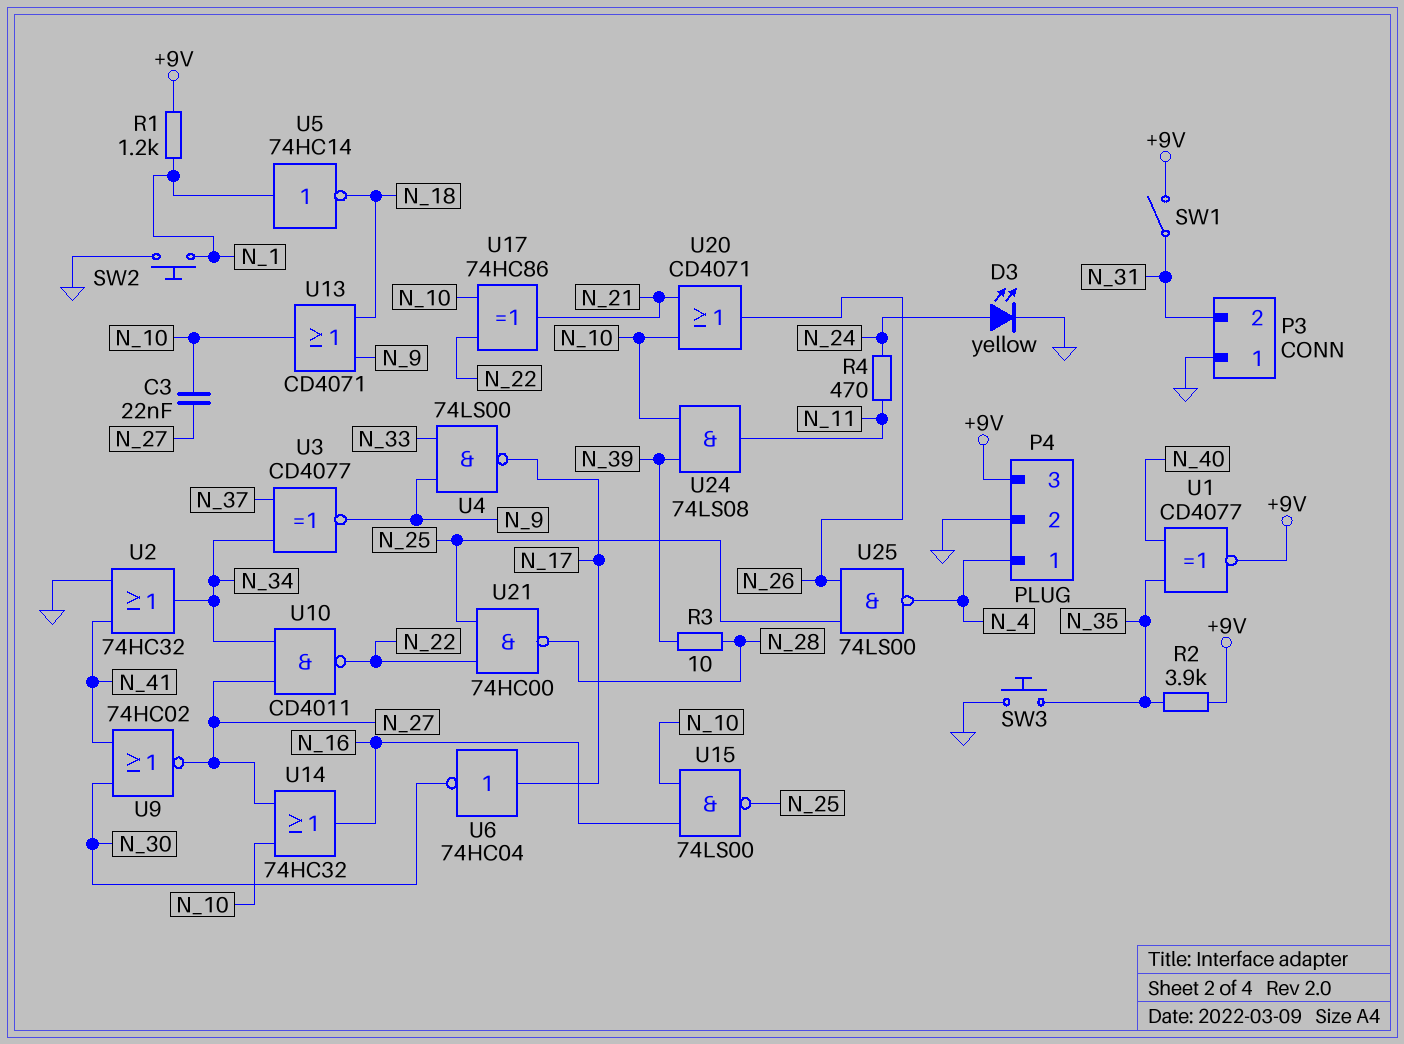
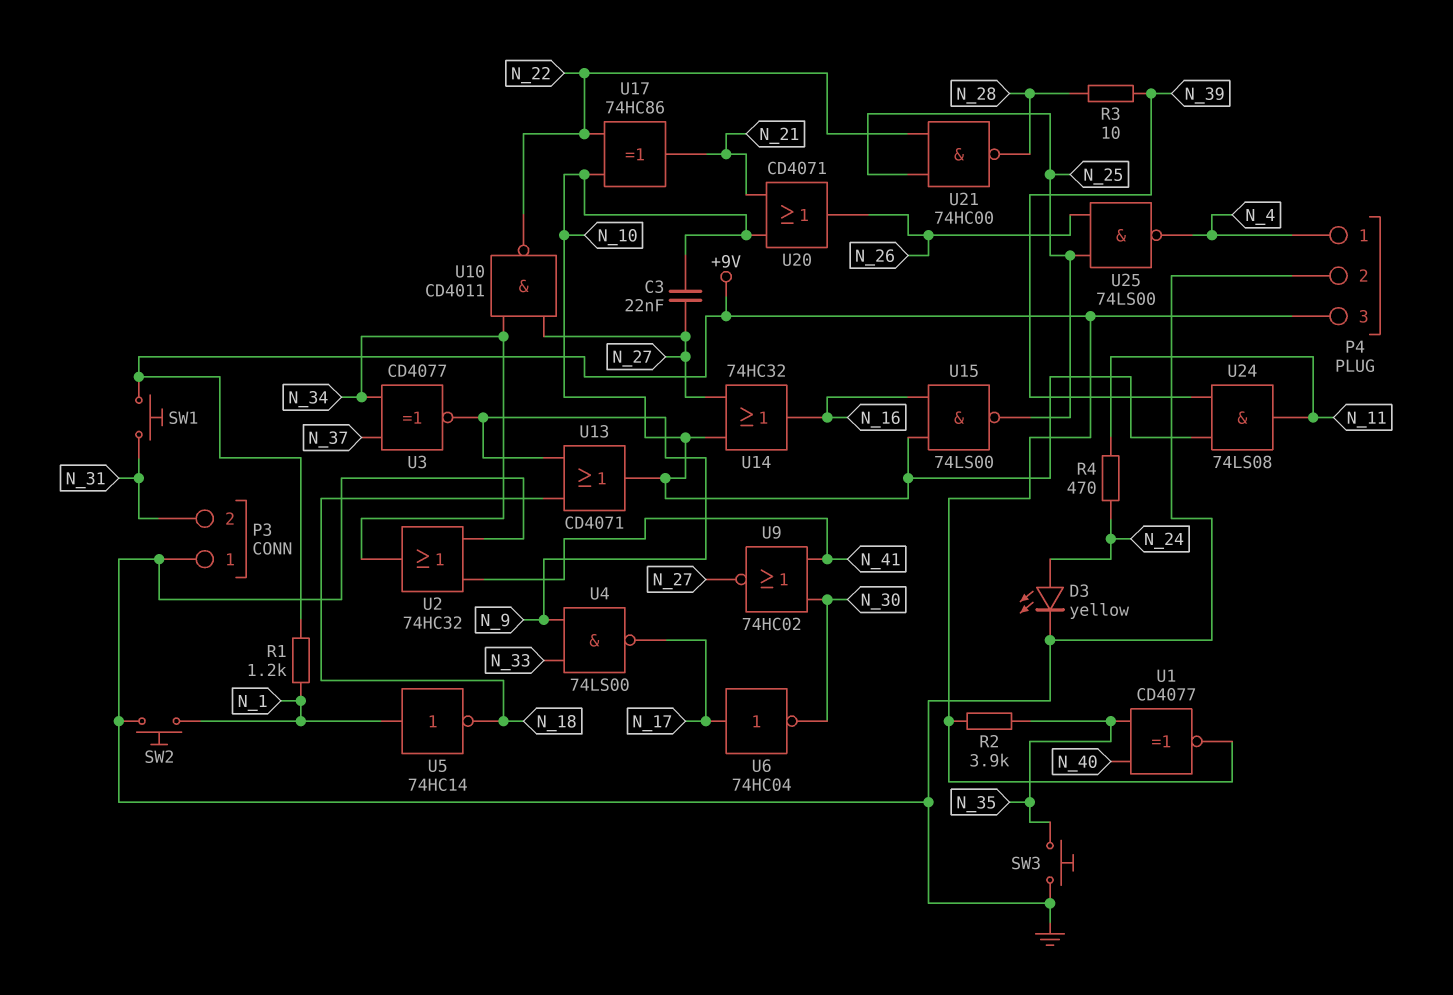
SW1: switch (+9V, N_31) -> button (+9V, N_31)

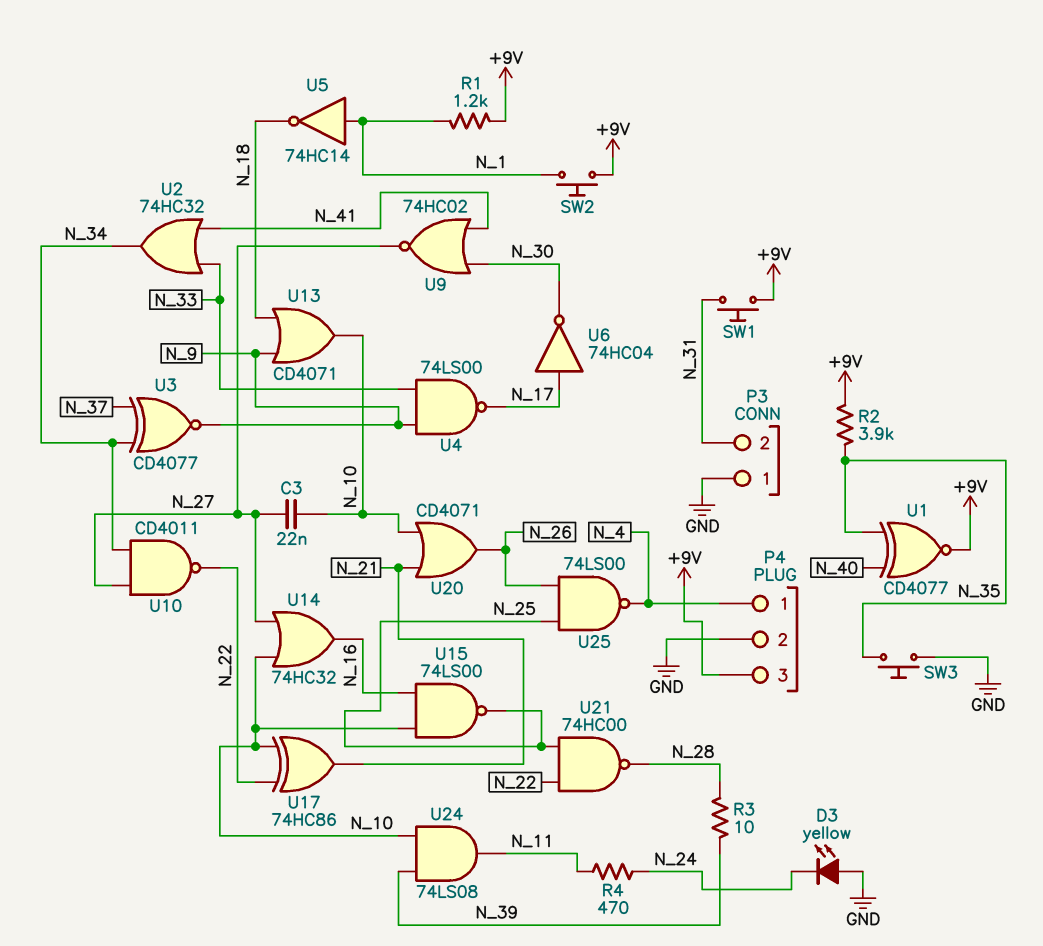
D3: LED yellow (A N_24, K GND) -> LED yellow (A GND, K N_24)
SW2: button (GND, N_1) -> button (+9V, N_1)
U2: OR 74HC32 (in GND, in N_41, out N_34) -> OR 74HC32 (in N_33, in N_41, out N_34)

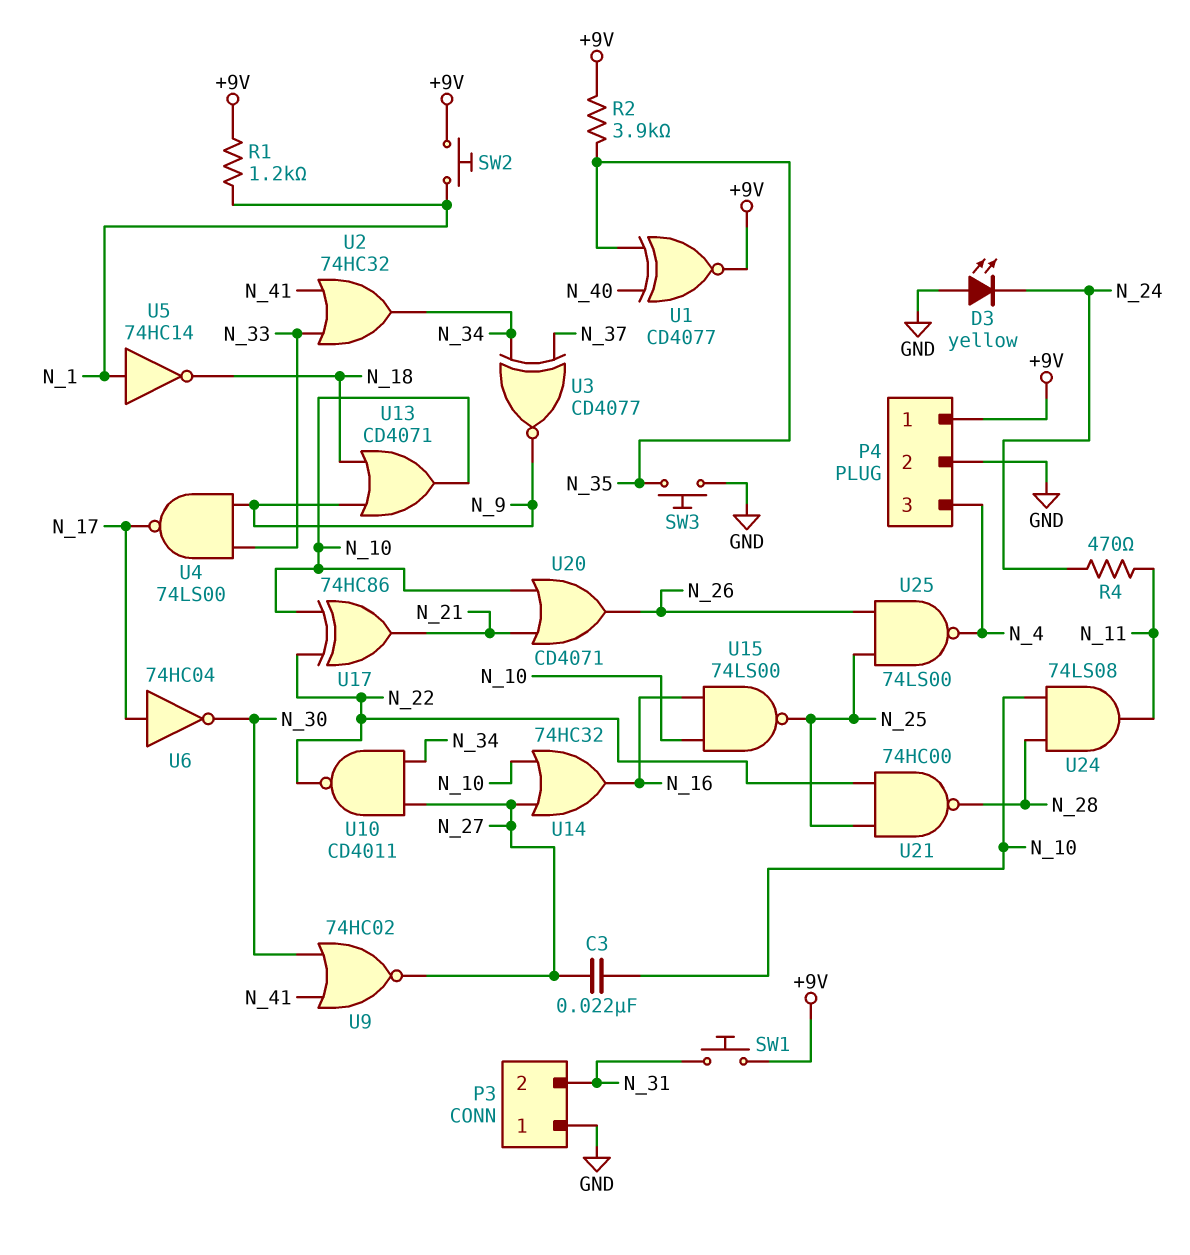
P4 pin 1: N_4 -> +9V
P4 pin 3: +9V -> N_4
R3: 10 (N_28, N_39) -> none
U24: AND 74LS08 (in N_10, in N_39, out N_11) -> AND 74LS08 (in N_10, in N_28, out N_11)

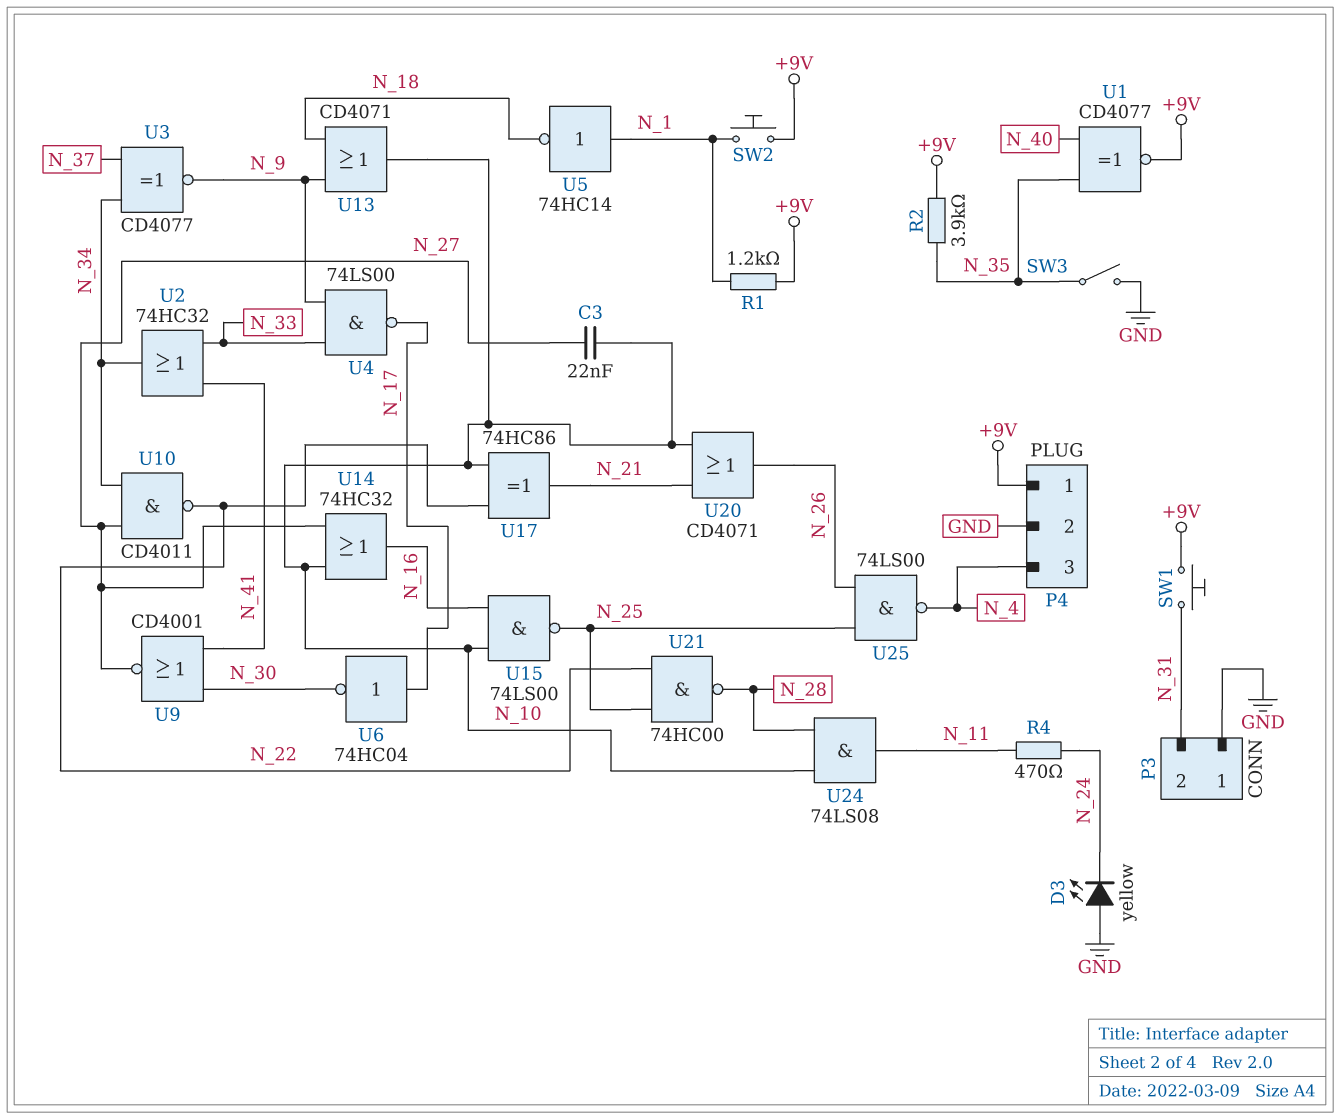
SW3: button (GND, N_35) -> switch (GND, N_35)
U9: NOR 74HC02 (in N_30, in N_41, out N_27) -> NOR CD4001 (in N_30, in N_41, out N_27)

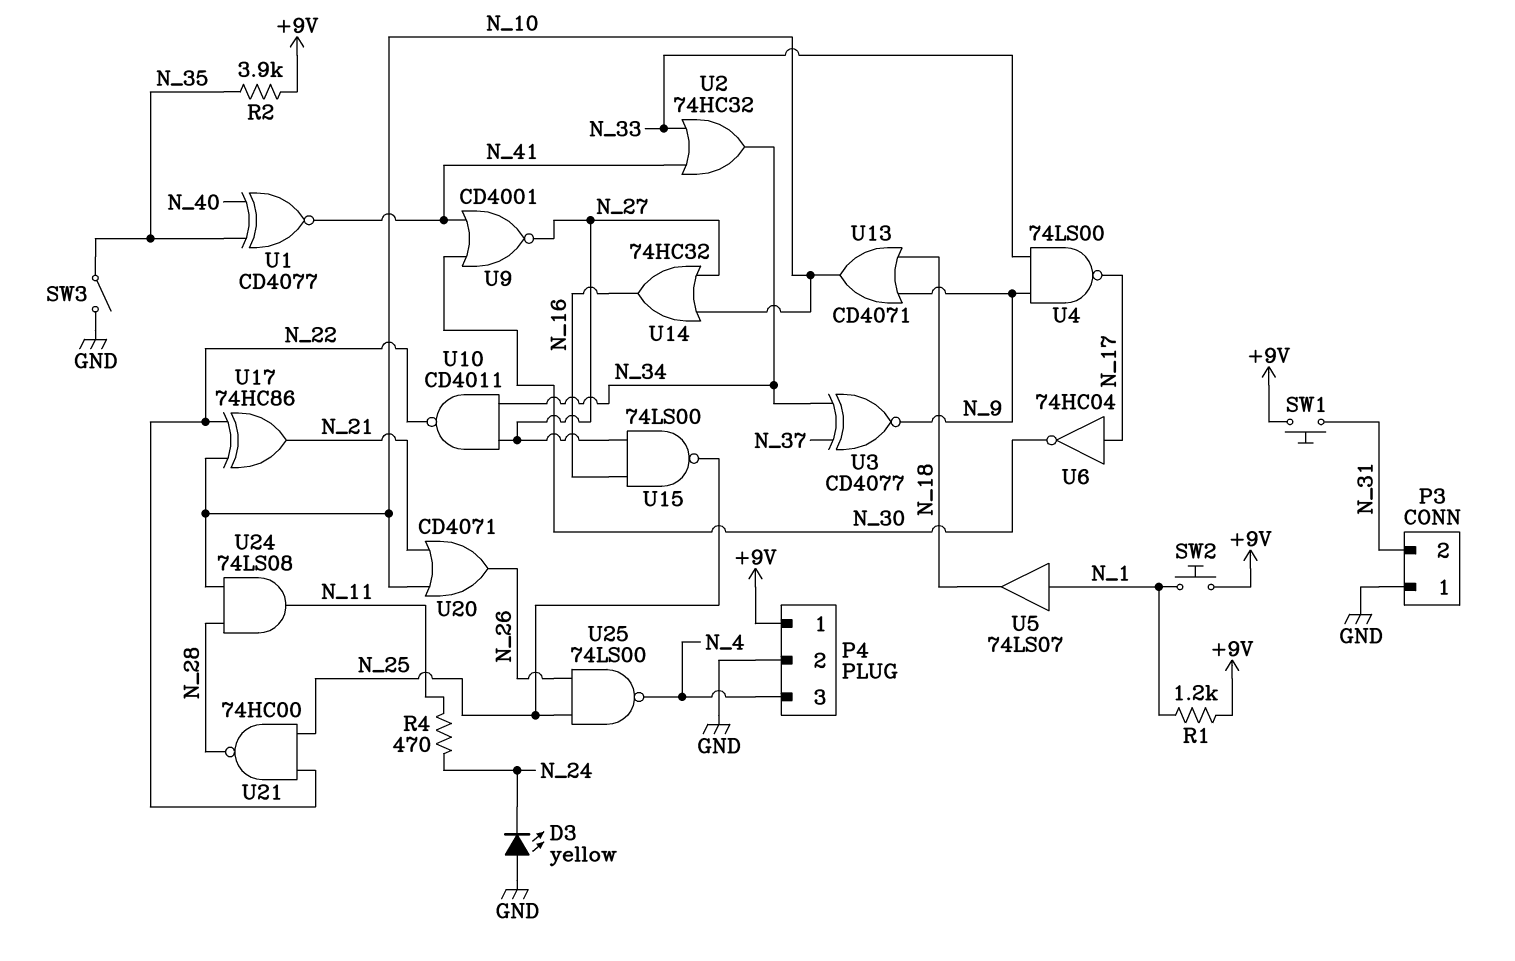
C3: 22nF (N_10, N_27) -> none
U1: XNOR CD4077 (in N_35, in N_40, out +9V) -> XNOR CD4077 (in N_35, in N_40, out N_41)
U5: NOT 74HC14 (in N_1, out N_18) -> buffer 74LS07 (in N_1, out N_18)
U15: NAND 74LS00 (in N_10, in N_16, out N_25) -> NAND 74LS00 (in N_16, in N_27, out N_25)

